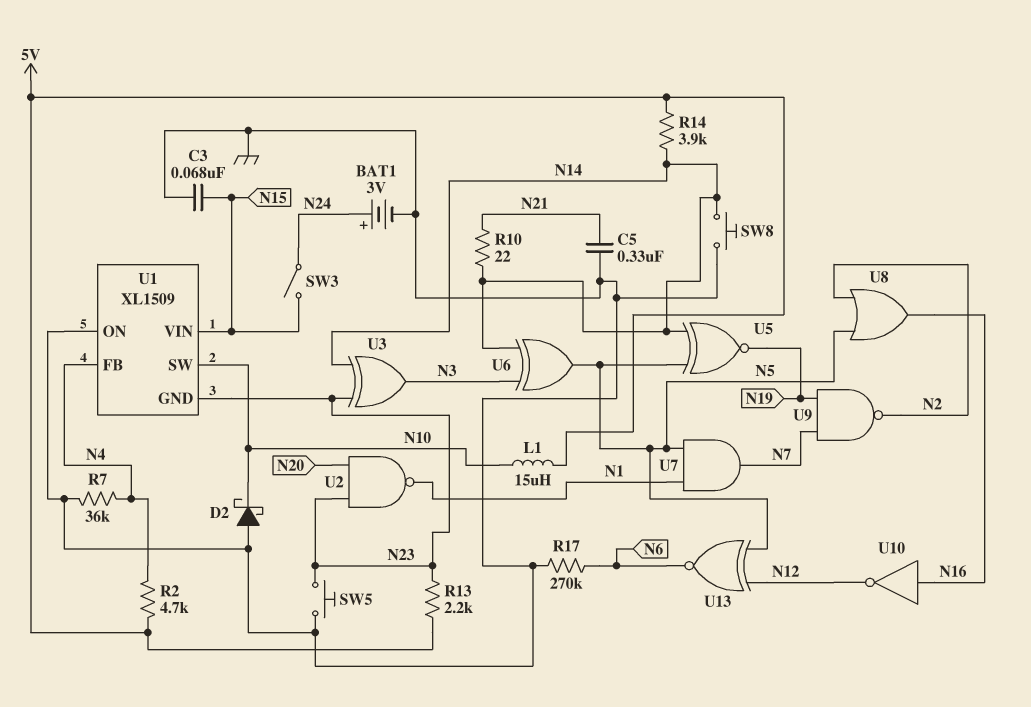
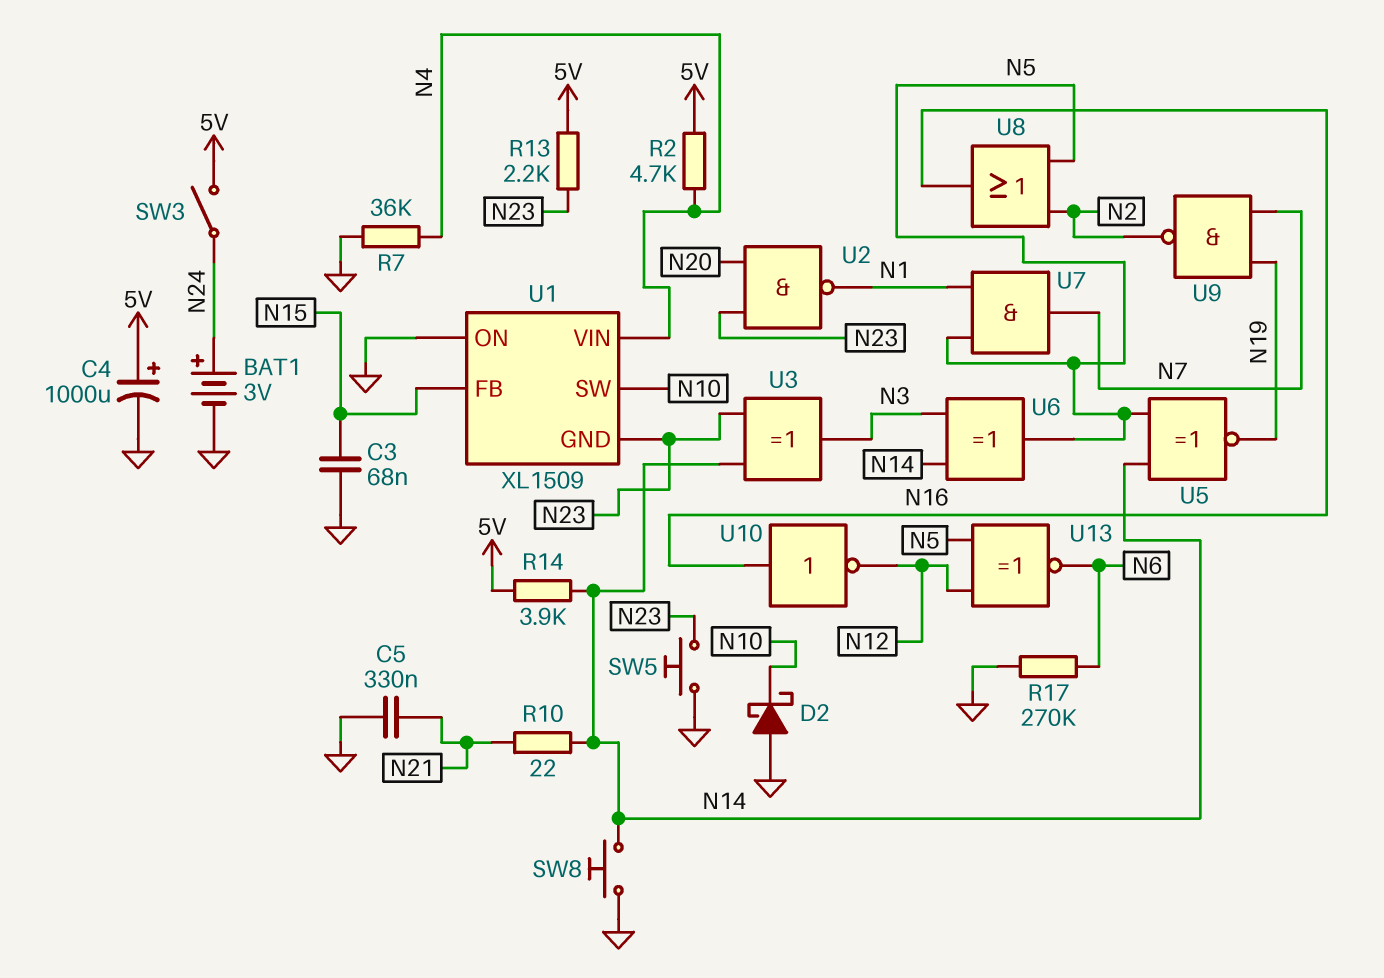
C4: none -> 1000uF (plus 5V, minus GND)
L1: 15uH (5V, N10) -> none
SW3: switch (N15, N24) -> switch (5V, N24)
U1 pin FB: N4 -> N15
U1 pin VIN: N15 -> N4

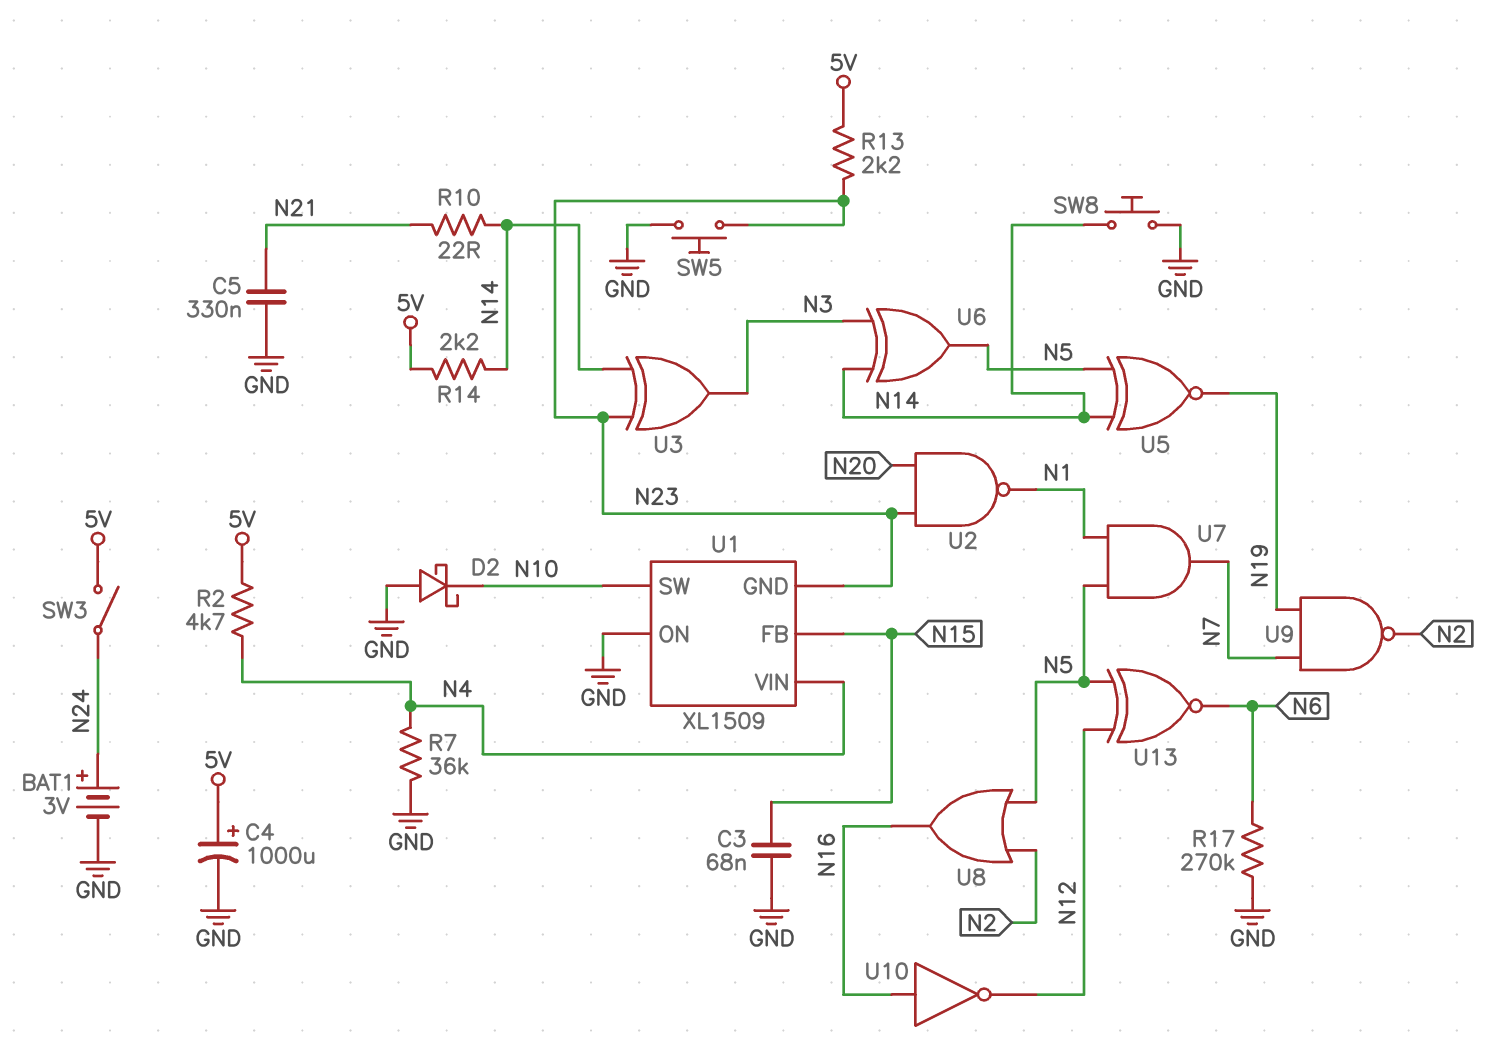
R14: 3.9k (5V, N14) -> 2.2k (5V, N14)

